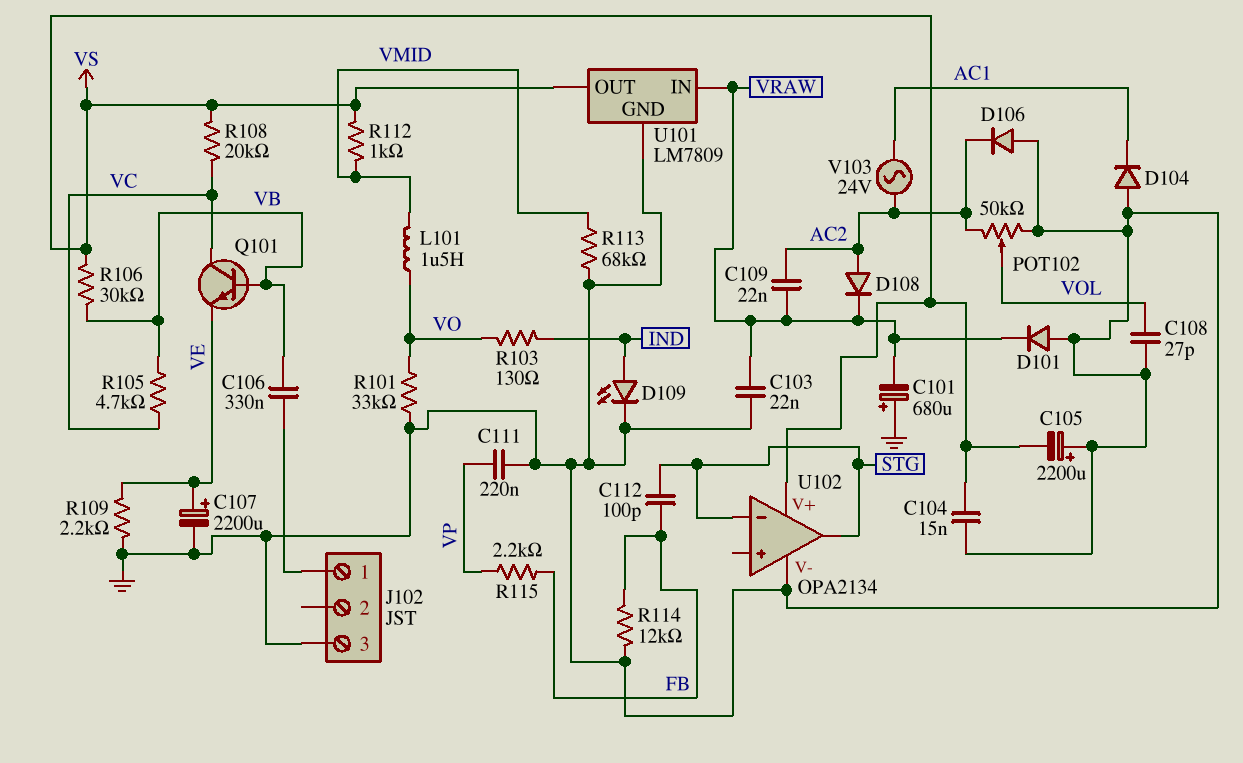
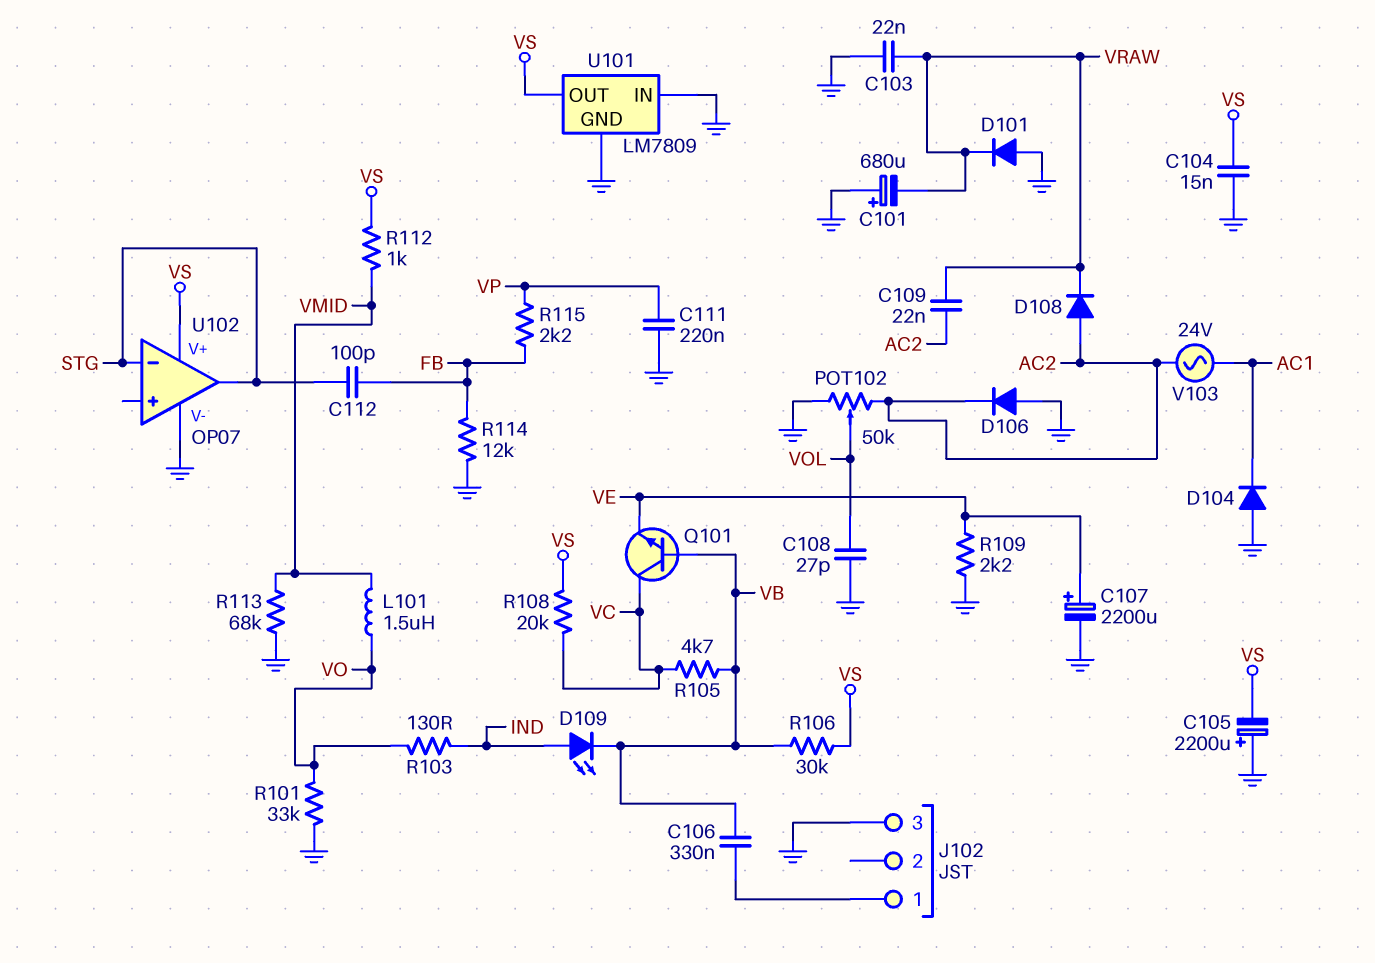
D109: LED (A IND, K GND) -> LED (A IND, K VB)
U101 pin IN: VRAW -> GND
U102: OPA2134 -> OP07

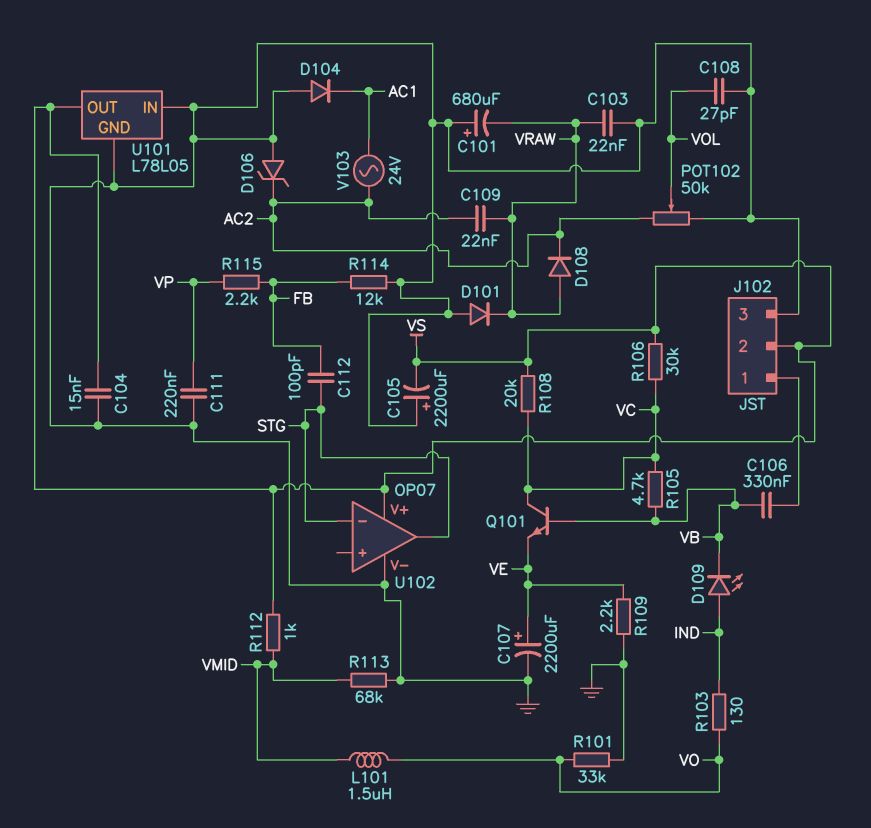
D106: diode (A GND, K AC2) -> zener (A GND, K AC2)
D108: diode (A AC2, K VRAW) -> diode (A VRAW, K AC2)
J102 pin 2: none -> VS
R106: 30k (VB, VS) -> 30k (VC, VS)
U101: LM7809 -> L78L05

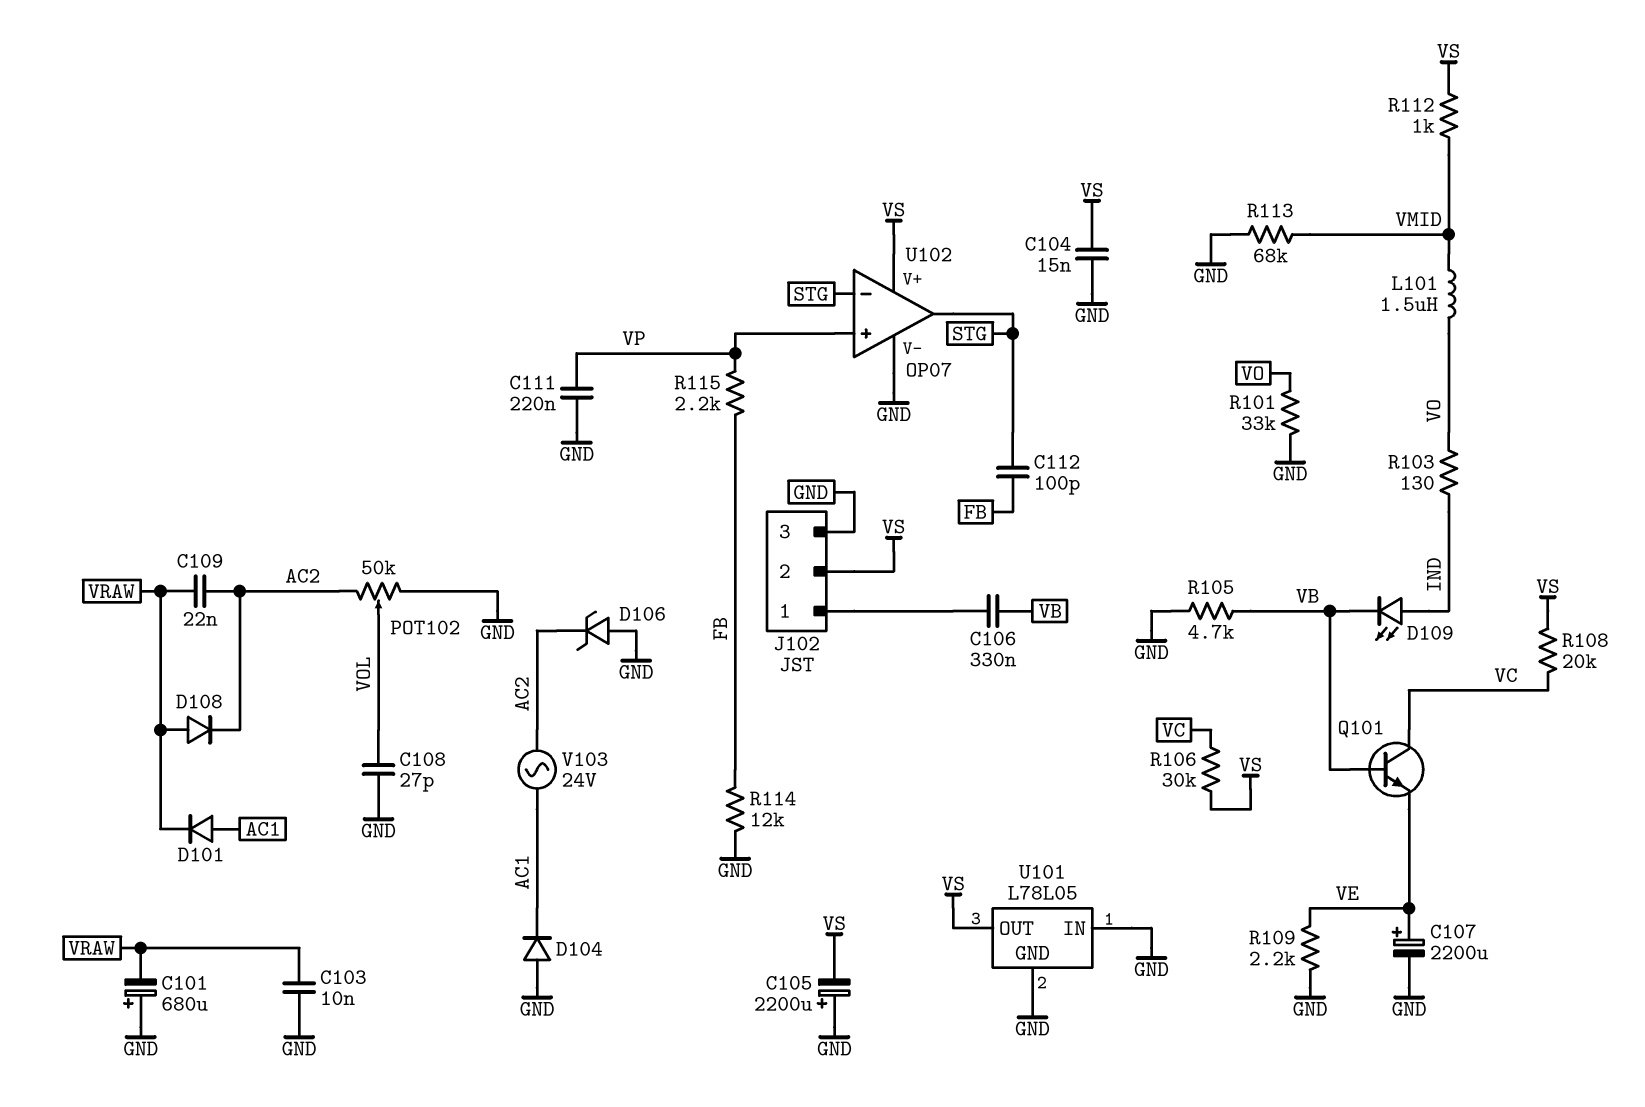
C103: 22nF (GND, VRAW) -> 10nF (GND, VRAW)
D101: diode (A GND, K VRAW) -> diode (A AC1, K VRAW)
R105: 4.7k (VB, VC) -> 4.7k (GND, VB)
U102 pin in+: none -> VP

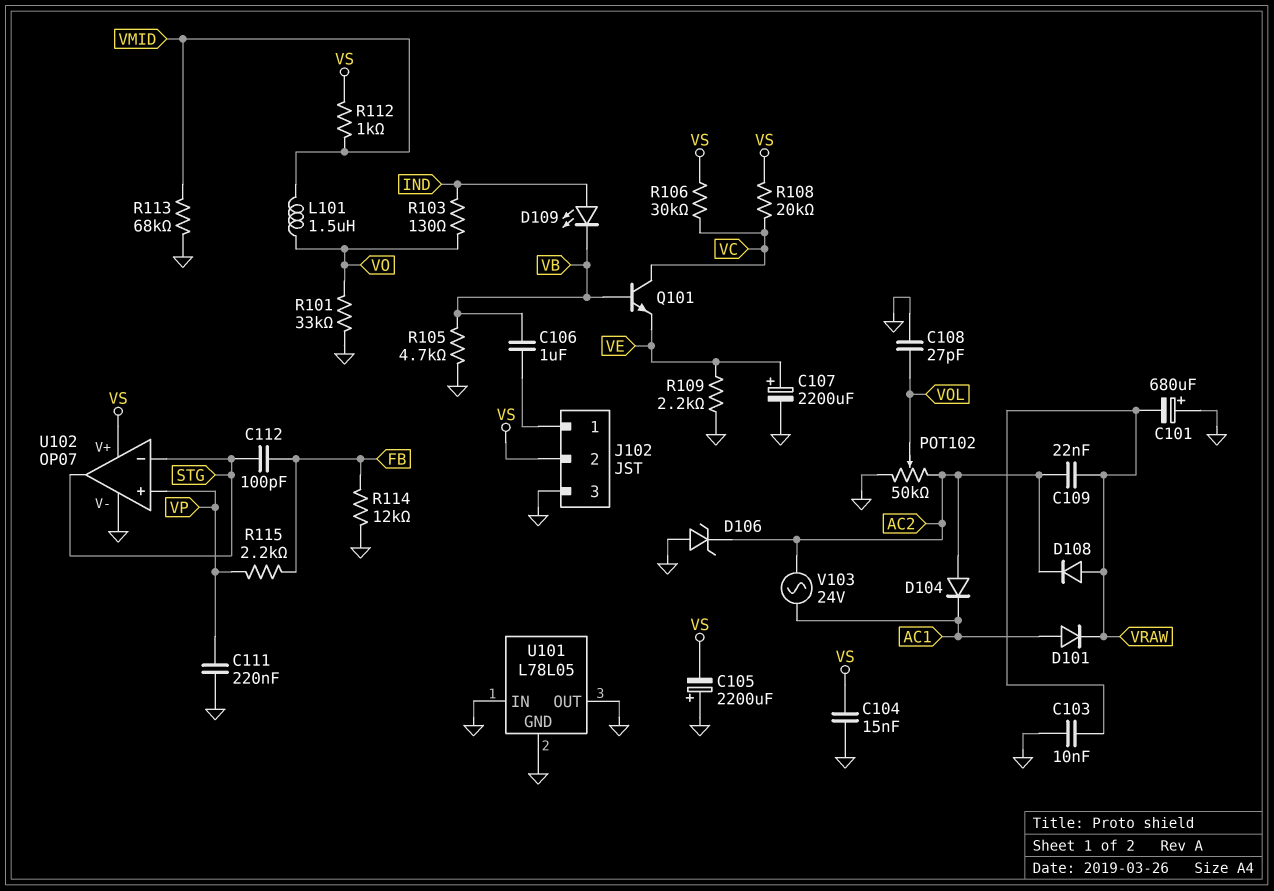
C106: 330nF (J102/1, VB) -> 1uF (J102/1, VB)
D104: diode (A GND, K AC1) -> diode (A AC2, K AC1)
U101 pin OUT: VS -> GND

